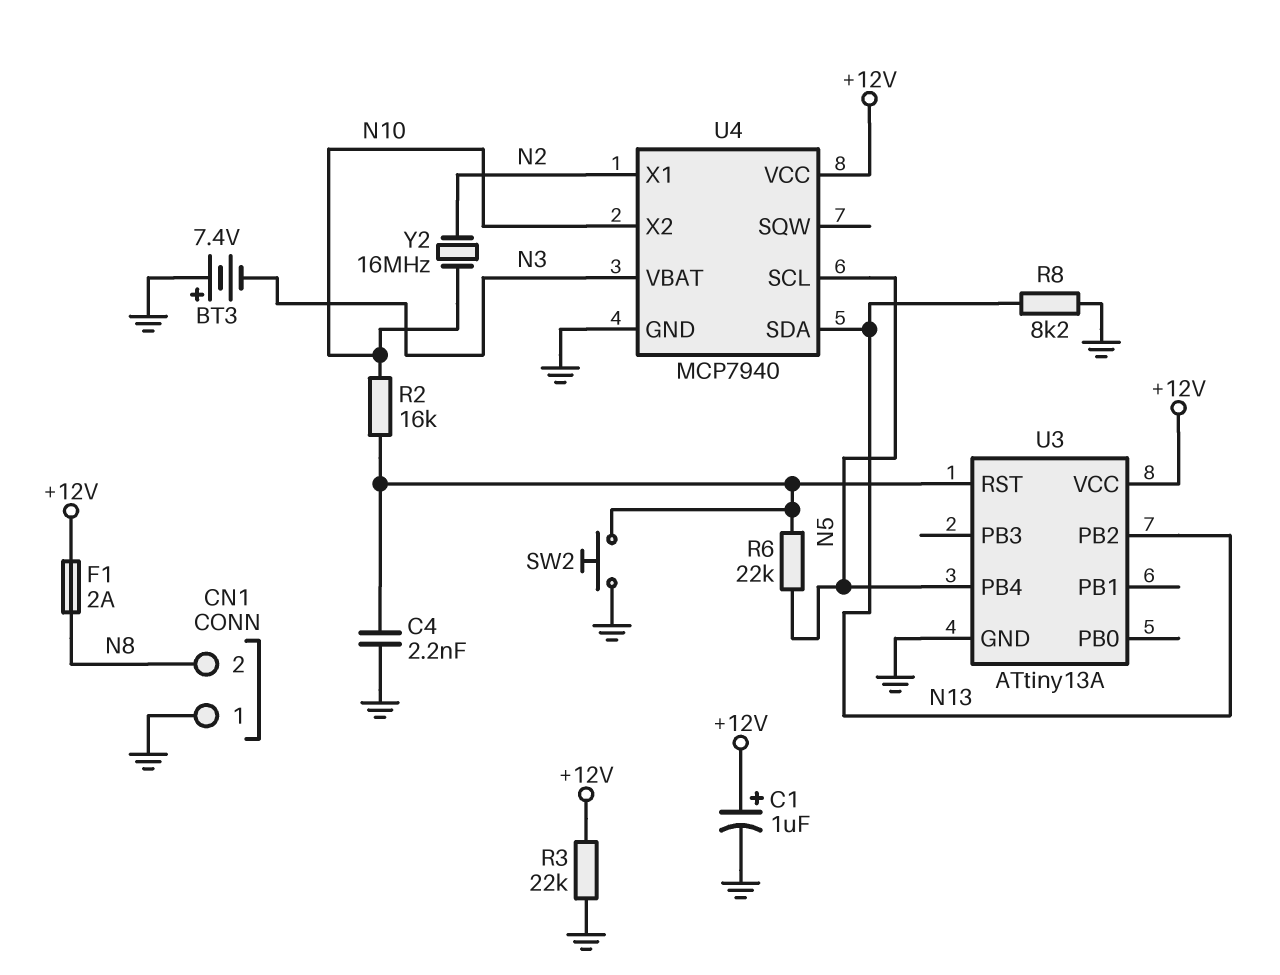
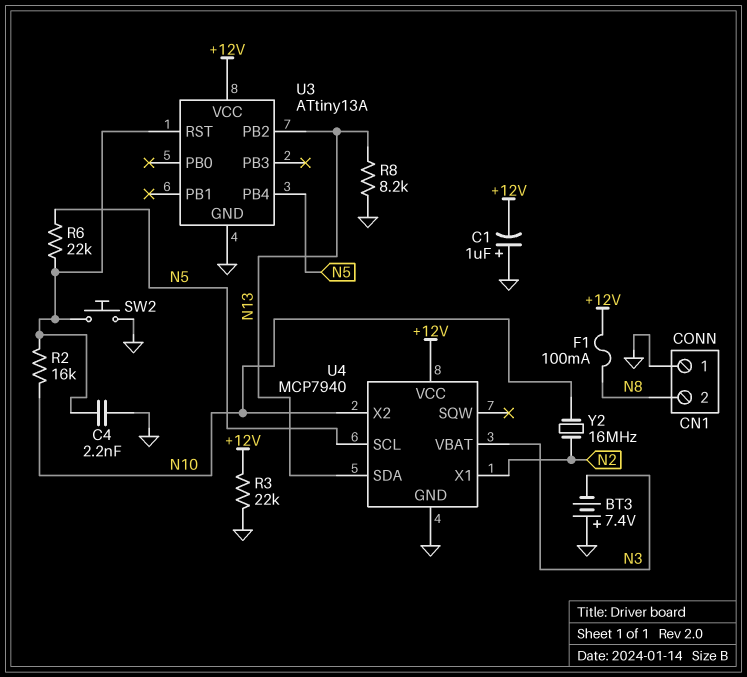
C1: 1uF (plus +12V, minus GND) -> 1uF (plus GND, minus +12V)
F1: 2A (+12V, N8) -> 100mA (+12V, N8)

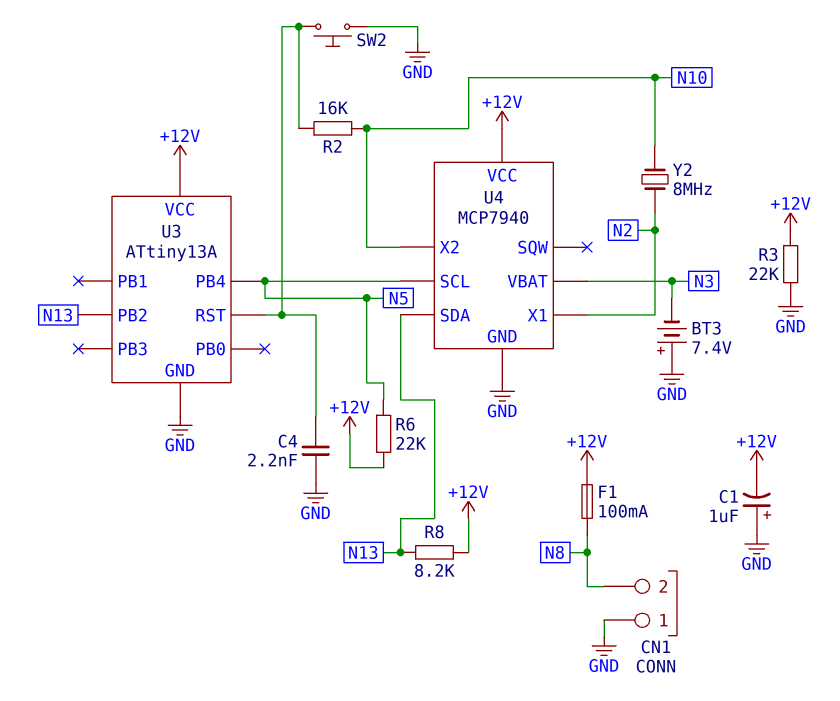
R6: 22k (N5, U3/RST) -> 22k (+12V, N5)
R8: 8.2k (GND, N13) -> 8.2k (+12V, N13)
Y2: 16MHz (N2, N10) -> 8MHz (N2, N10)

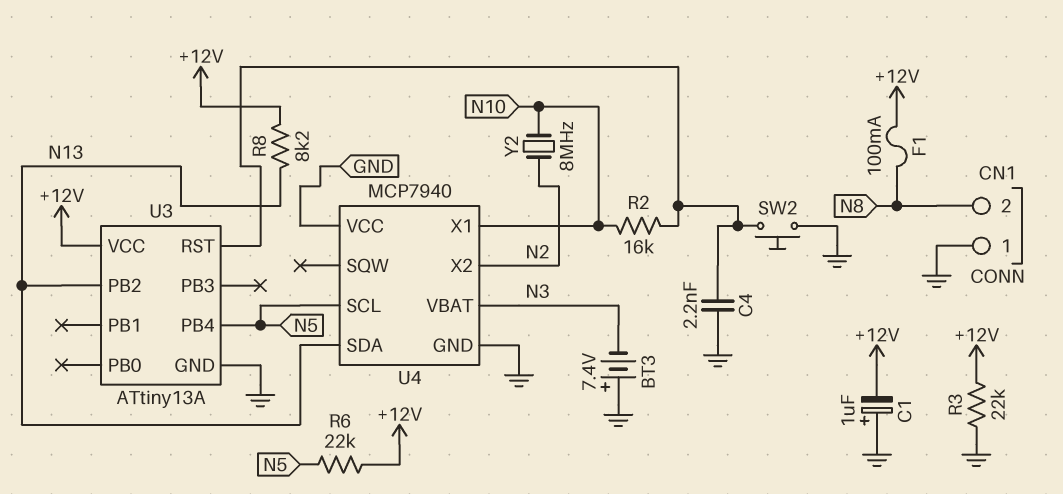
U4 pin VCC: +12V -> GND
U4 pin X1: N2 -> N10
U4 pin X2: N10 -> N2

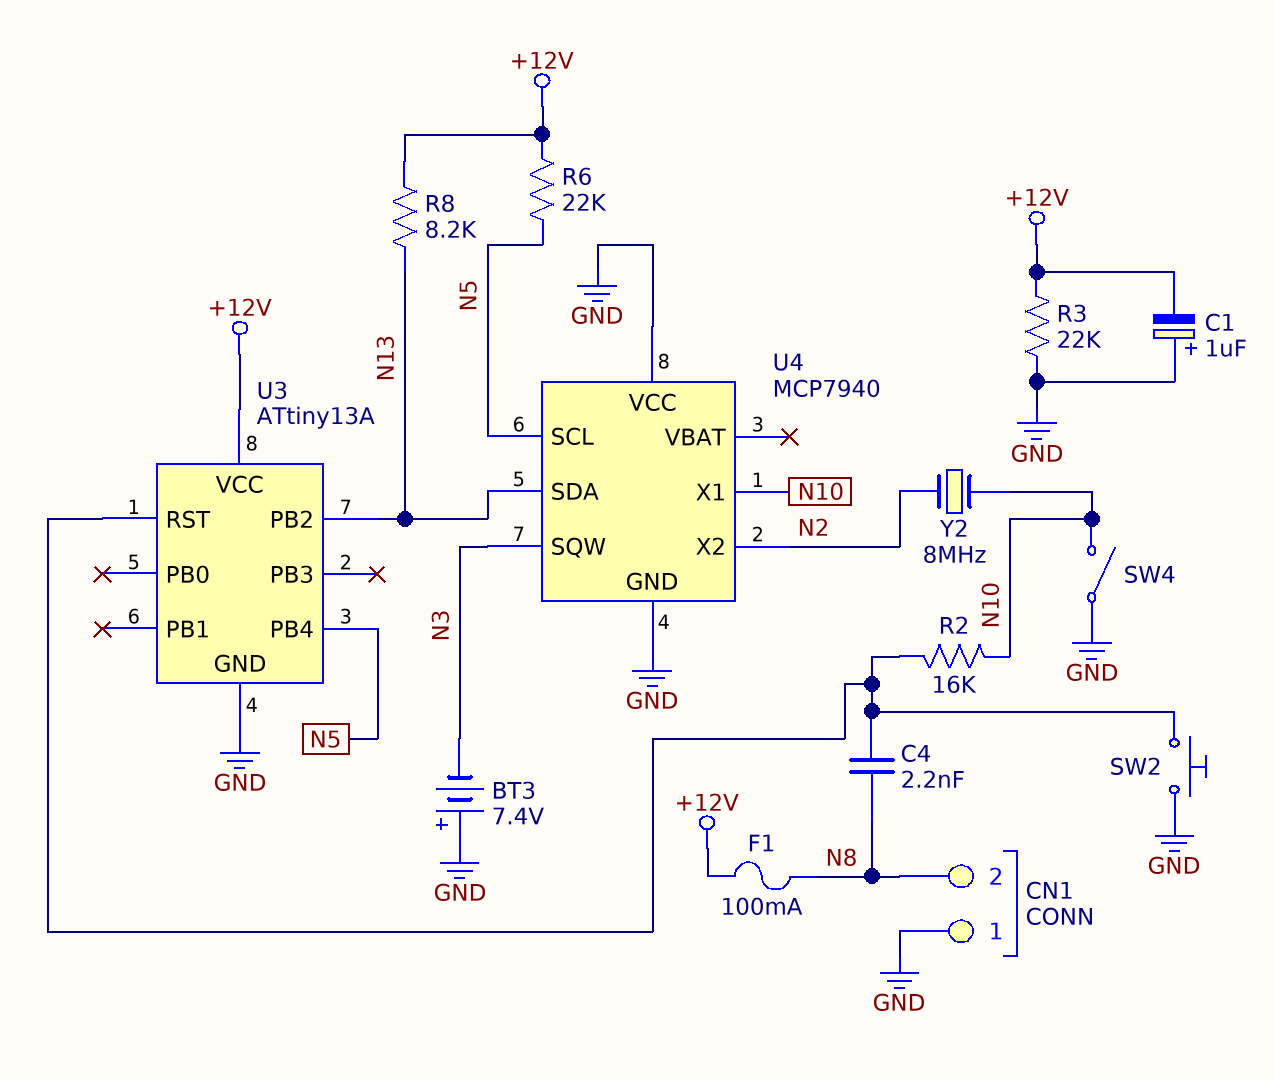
C4: 2.2nF (GND, U3/RST) -> 2.2nF (N8, U3/RST)
SW4: none -> switch (GND, N10)
U4 pin SQW: none -> N3
U4 pin VBAT: N3 -> none

